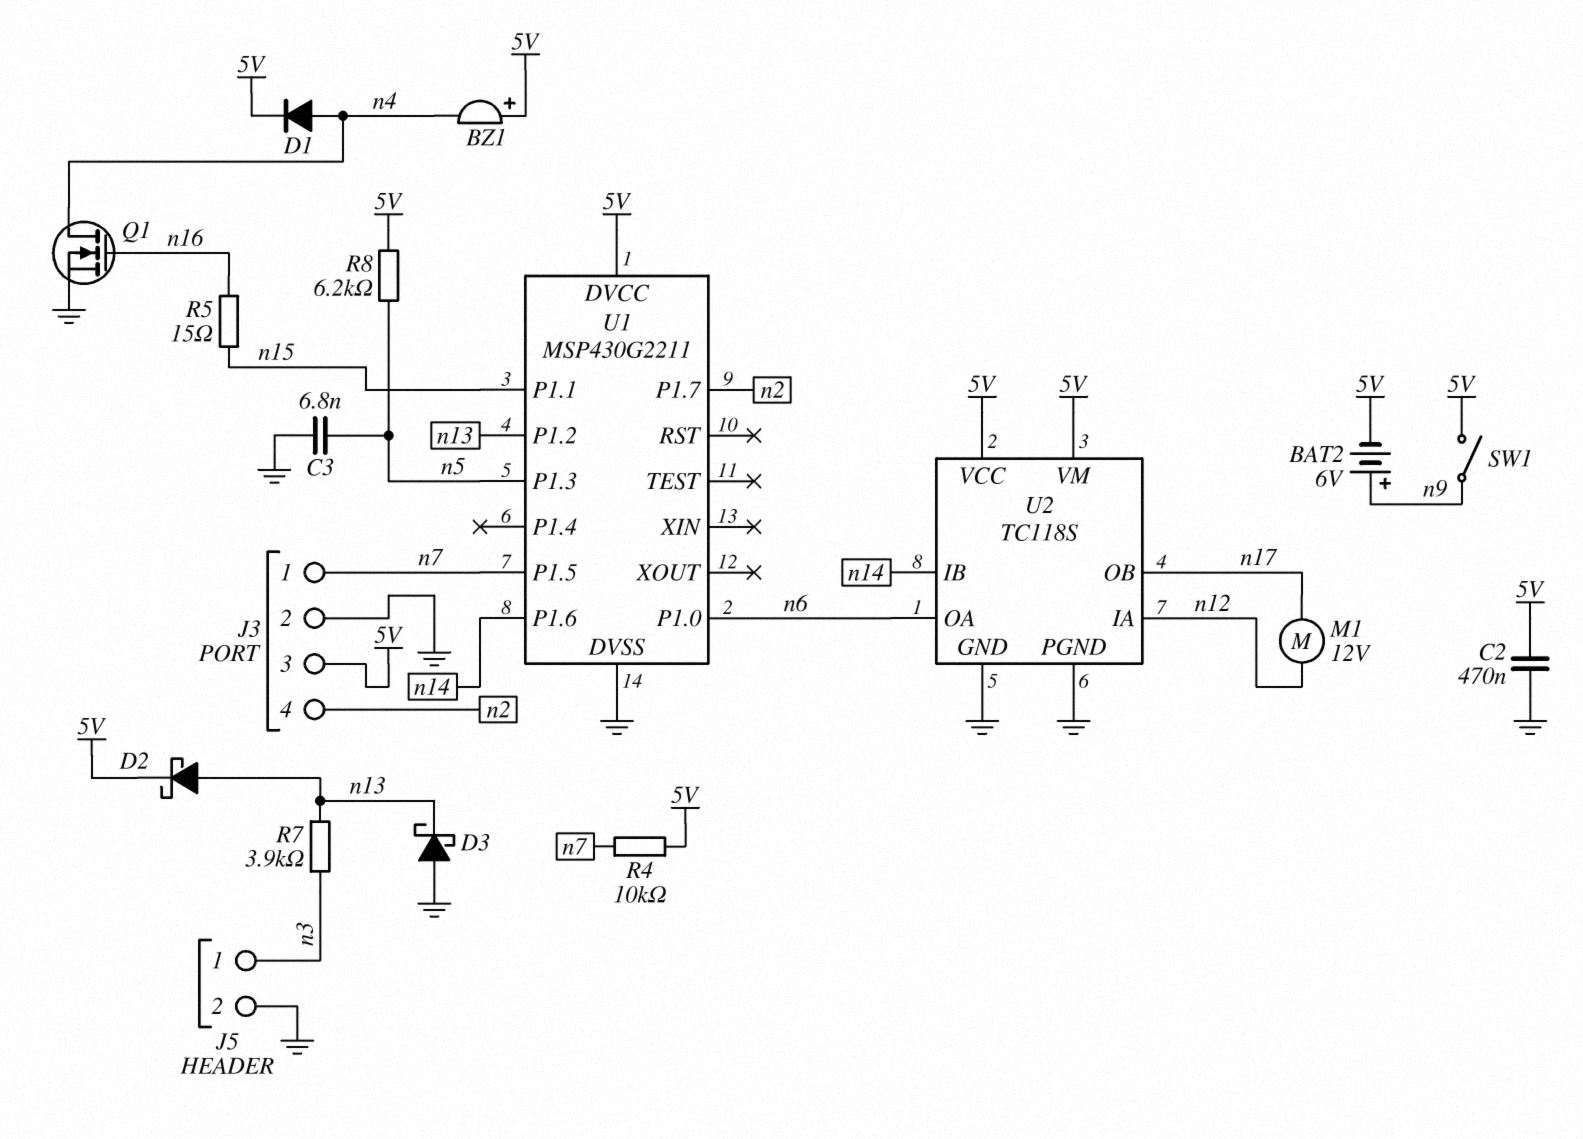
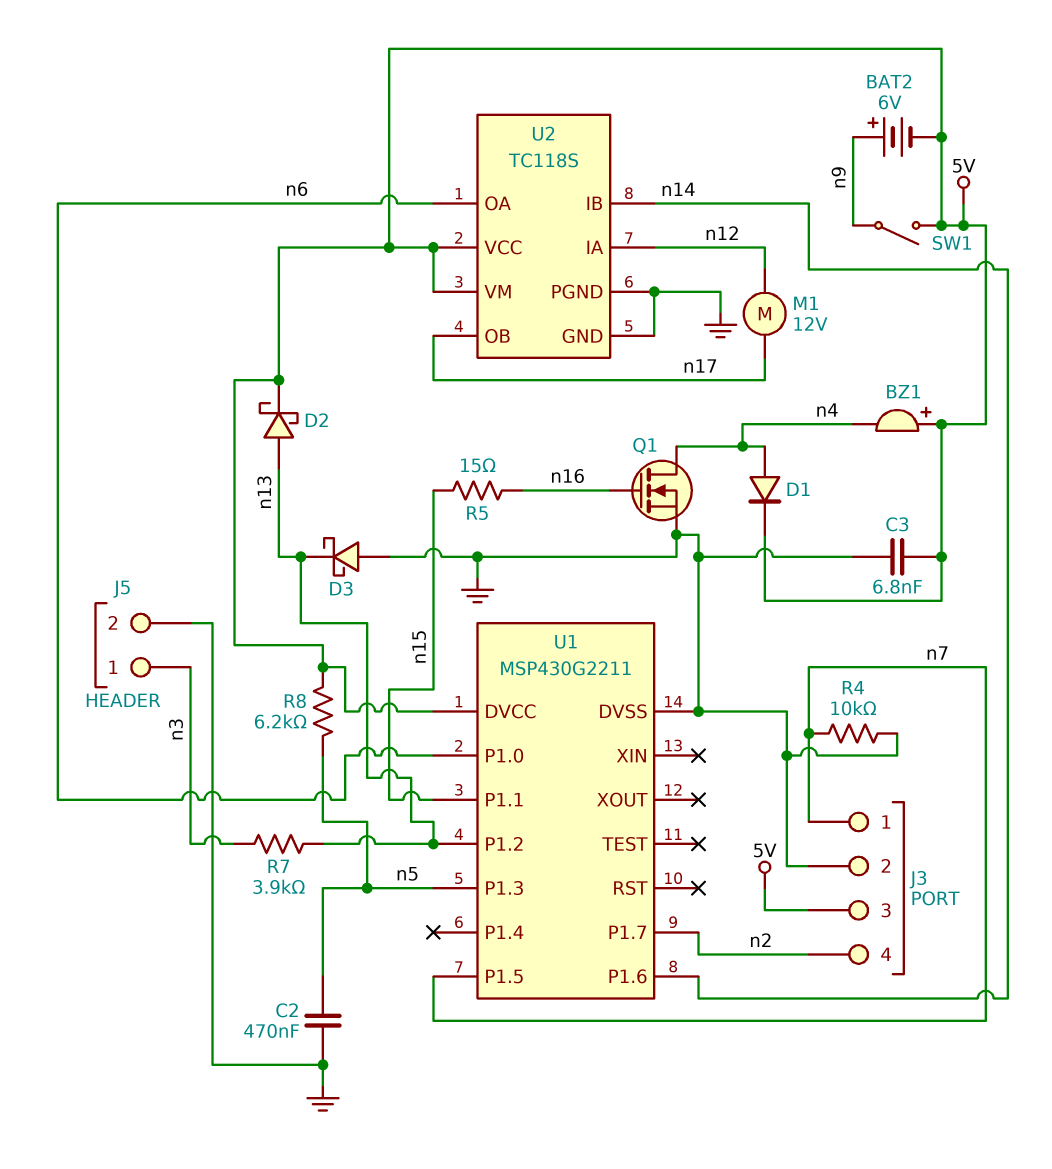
C2: 470nF (5V, GND) -> 470nF (GND, n5)
C3: 6.8nF (GND, n5) -> 6.8nF (5V, GND)
R4: 10k (5V, n7) -> 10k (GND, n7)

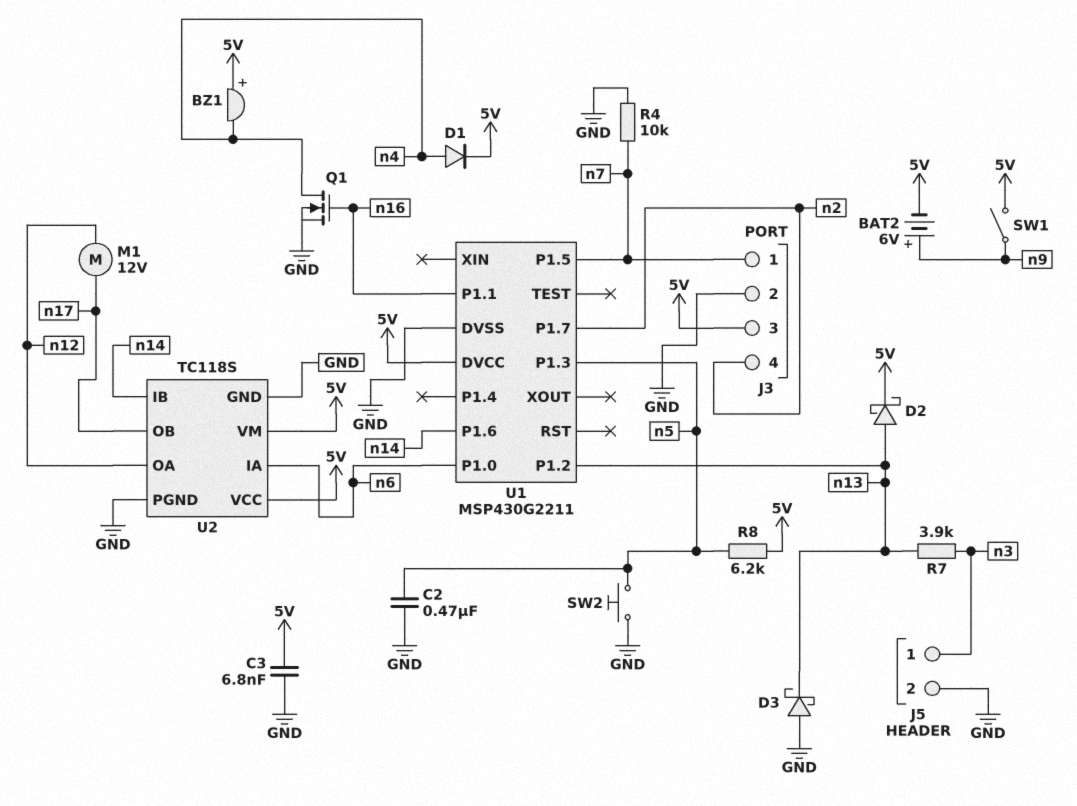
R5: 15 (n15, n16) -> none
SW2: none -> button (GND, n5)
U1 pin P1.1: n15 -> n16
U2 pin IA: n12 -> n6
U2 pin OA: n6 -> n12

